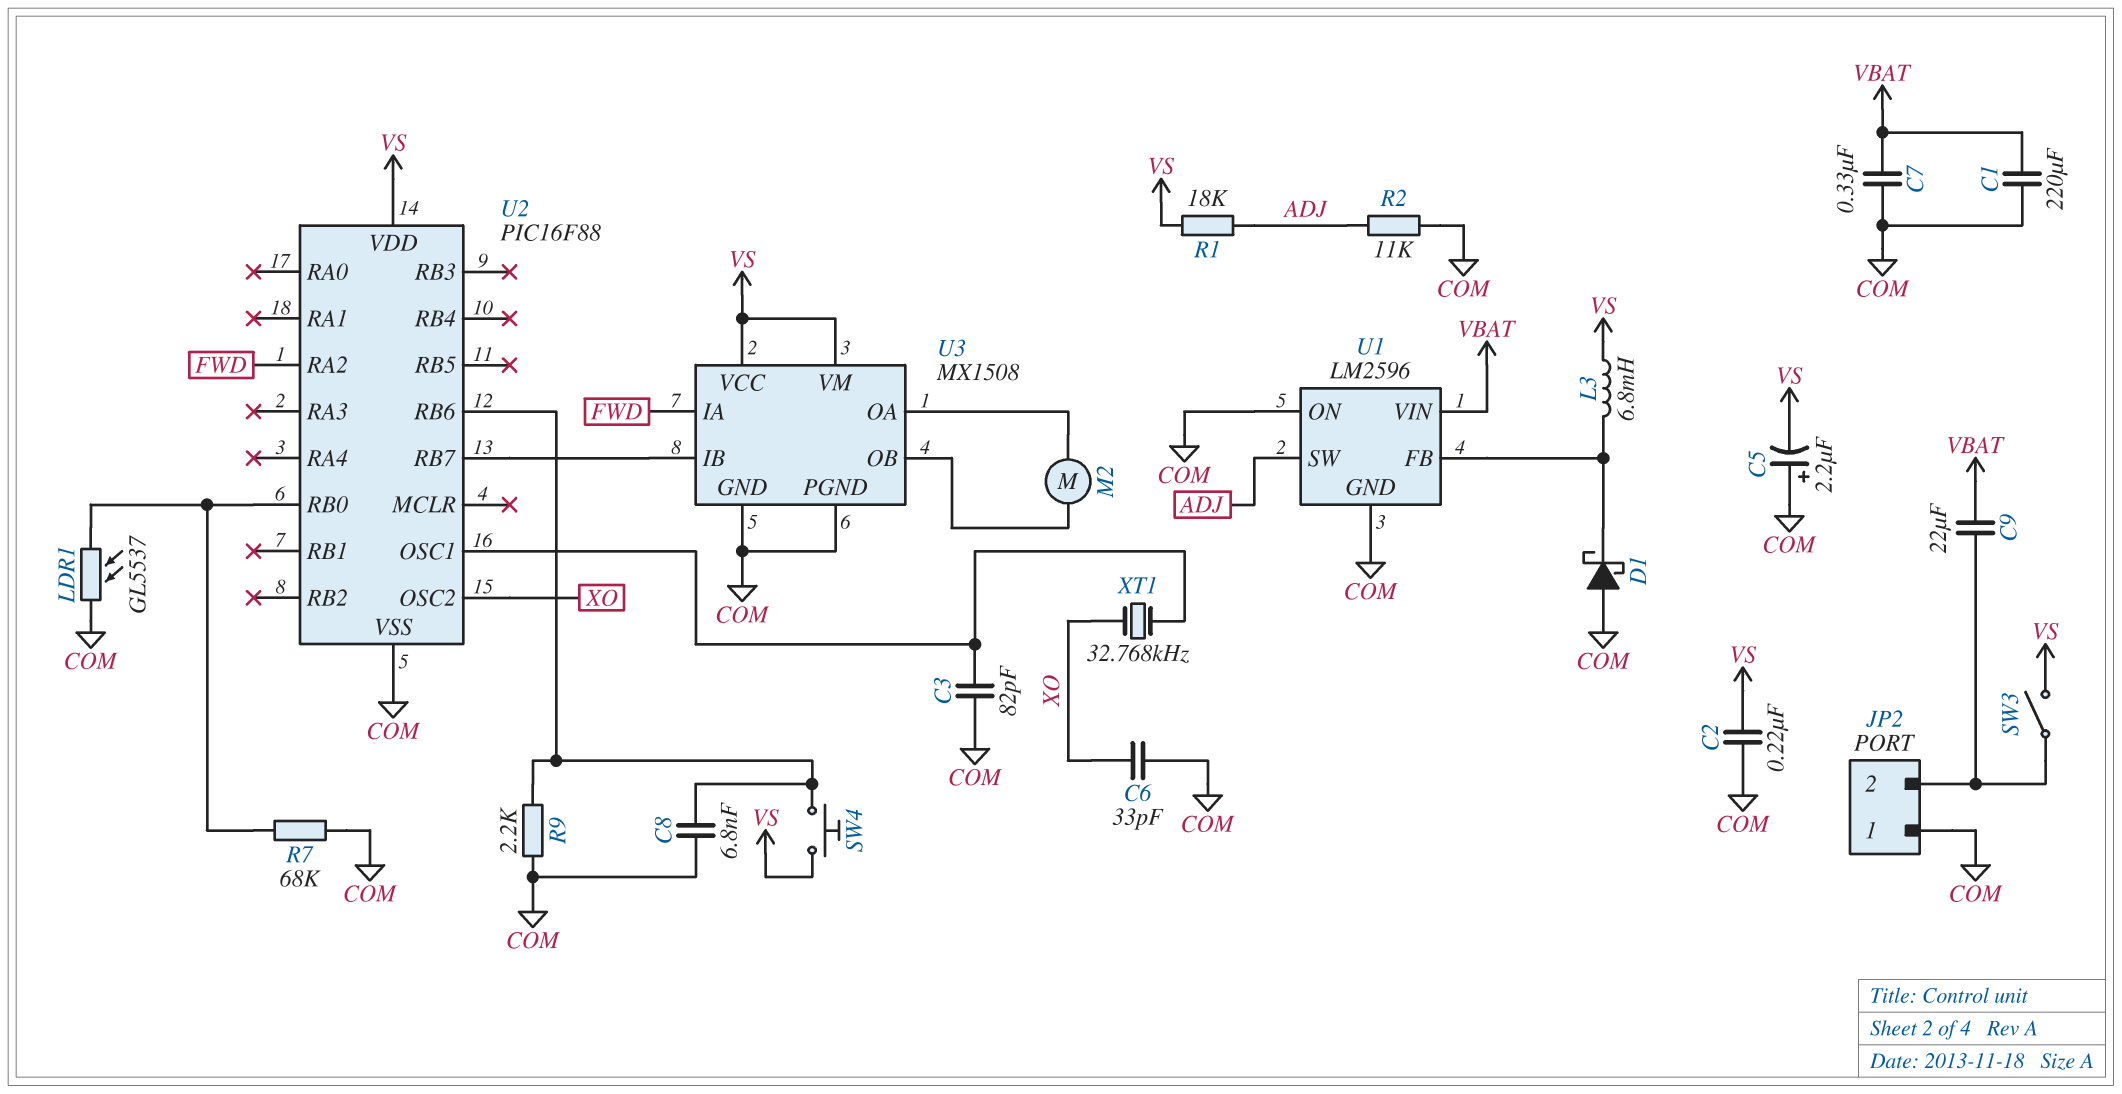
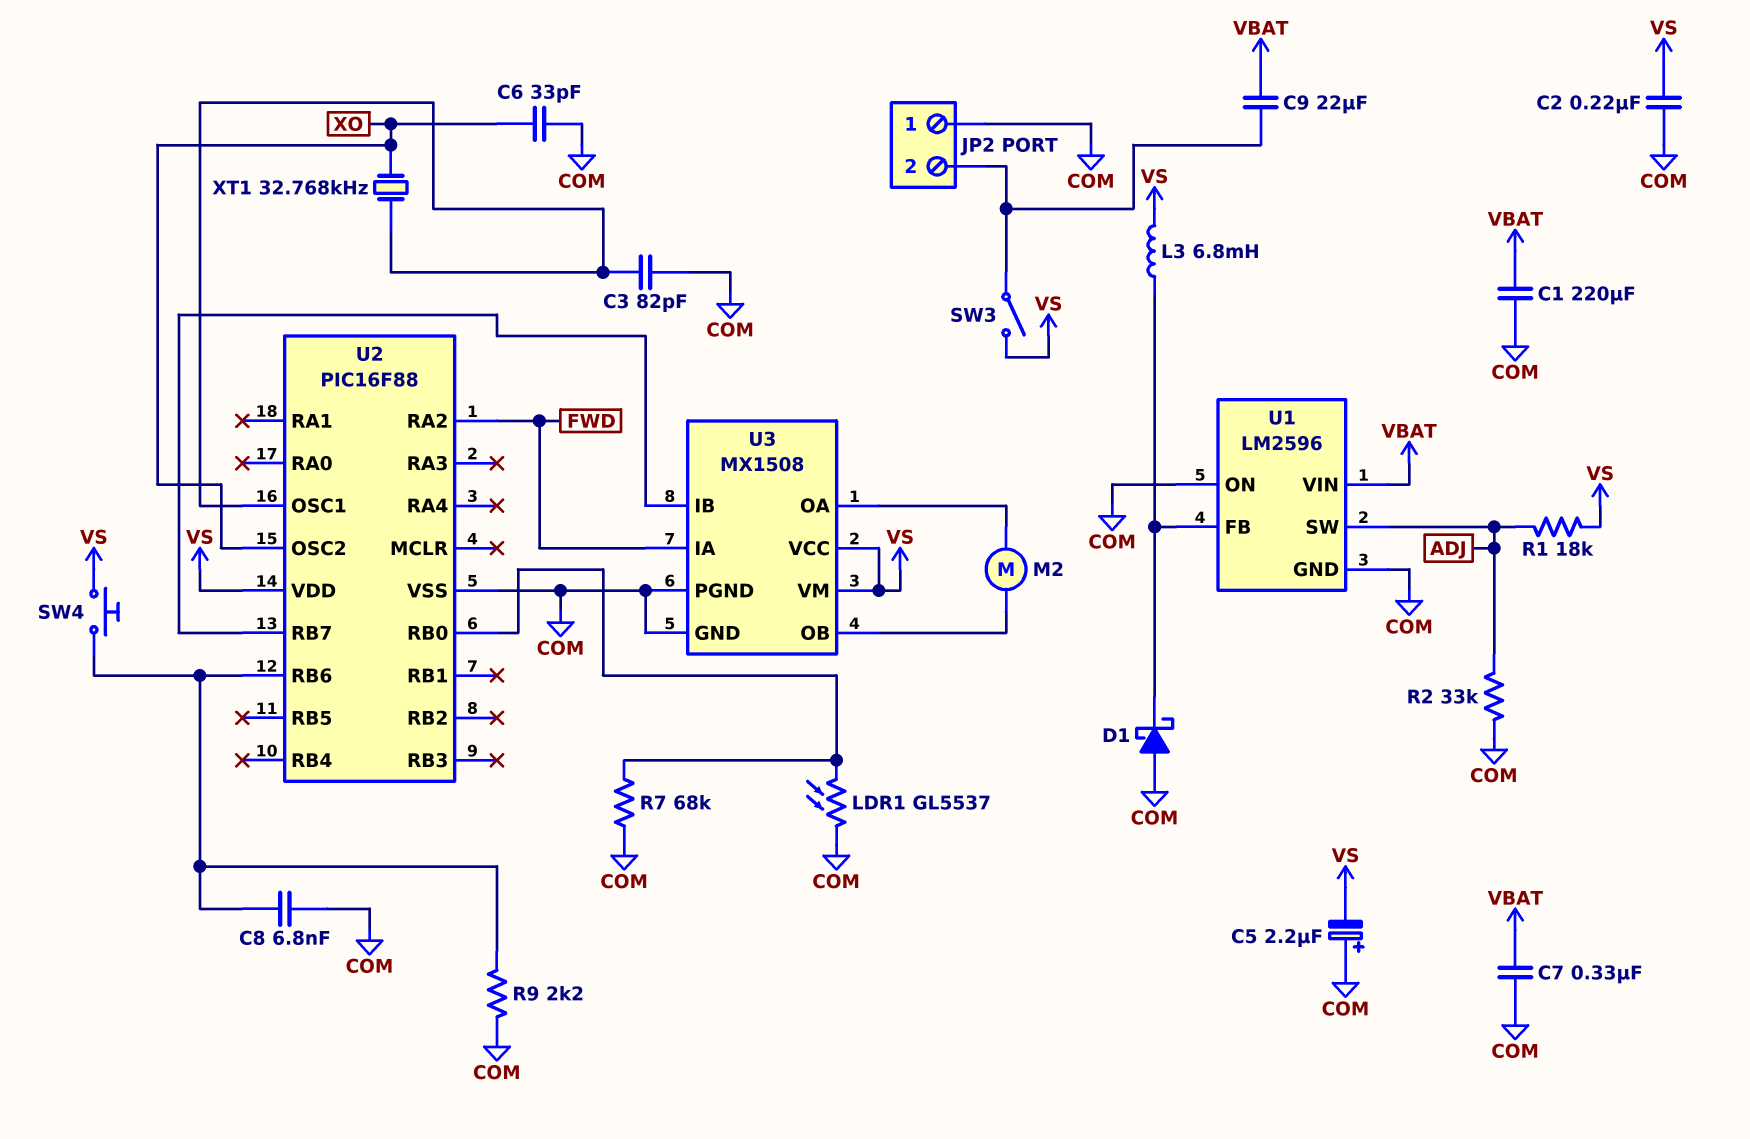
R2: 11k (ADJ, COM) -> 33k (ADJ, COM)

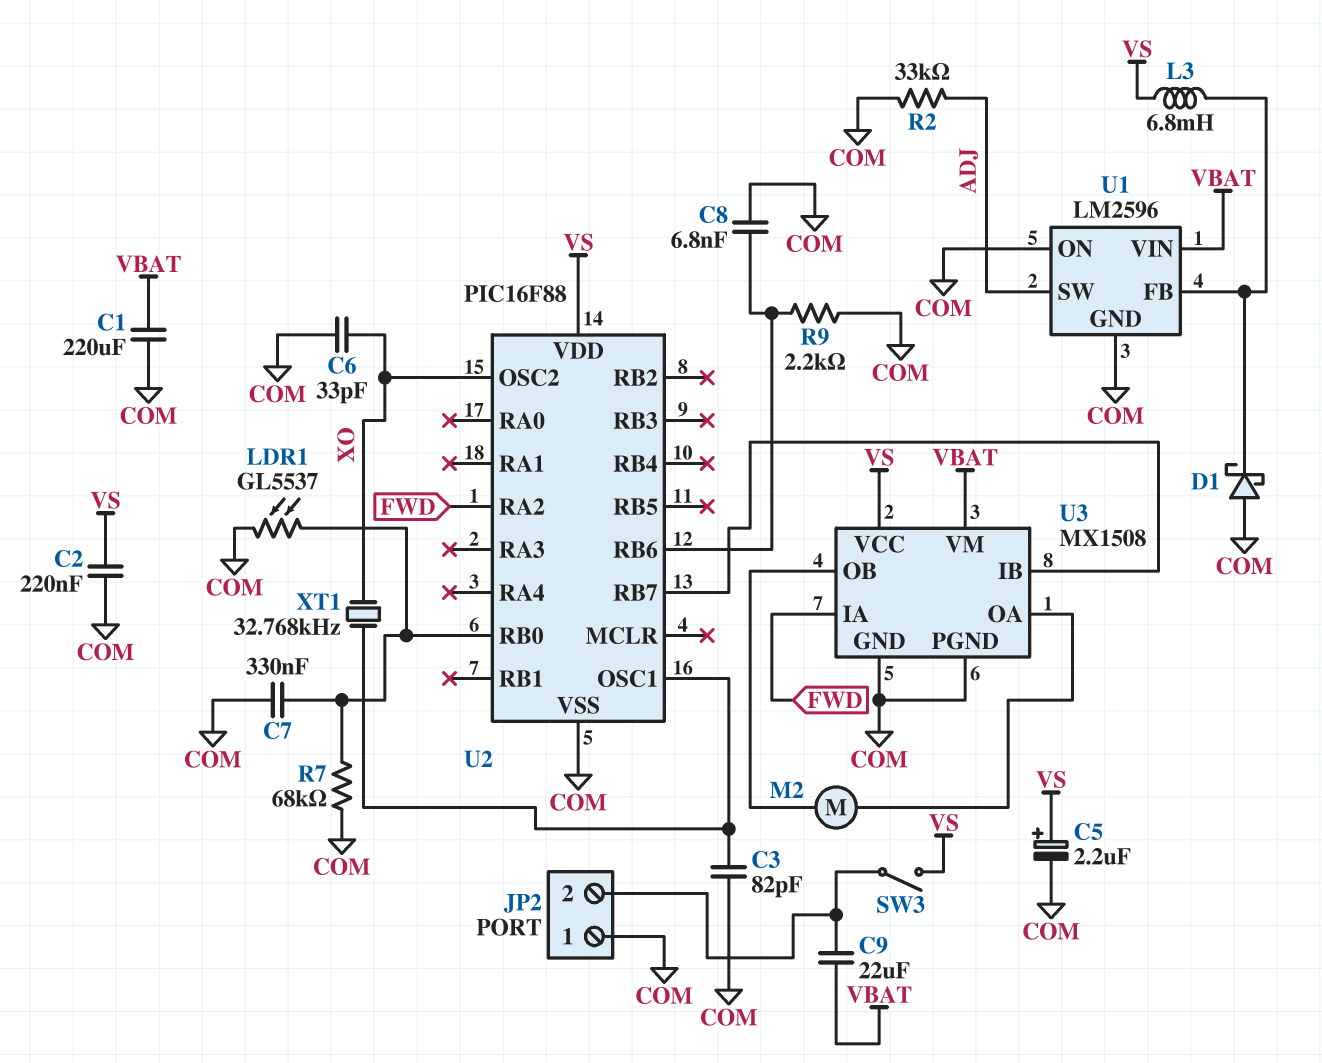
C5: 2.2uF (plus COM, minus VS) -> 2.2uF (plus VS, minus COM)
C7: 330nF (COM, VBAT) -> 330nF (COM, U2/RB0)
R1: 18k (ADJ, VS) -> none
SW4: button (U2/RB6, VS) -> none
U3 pin VM: VS -> VBAT

